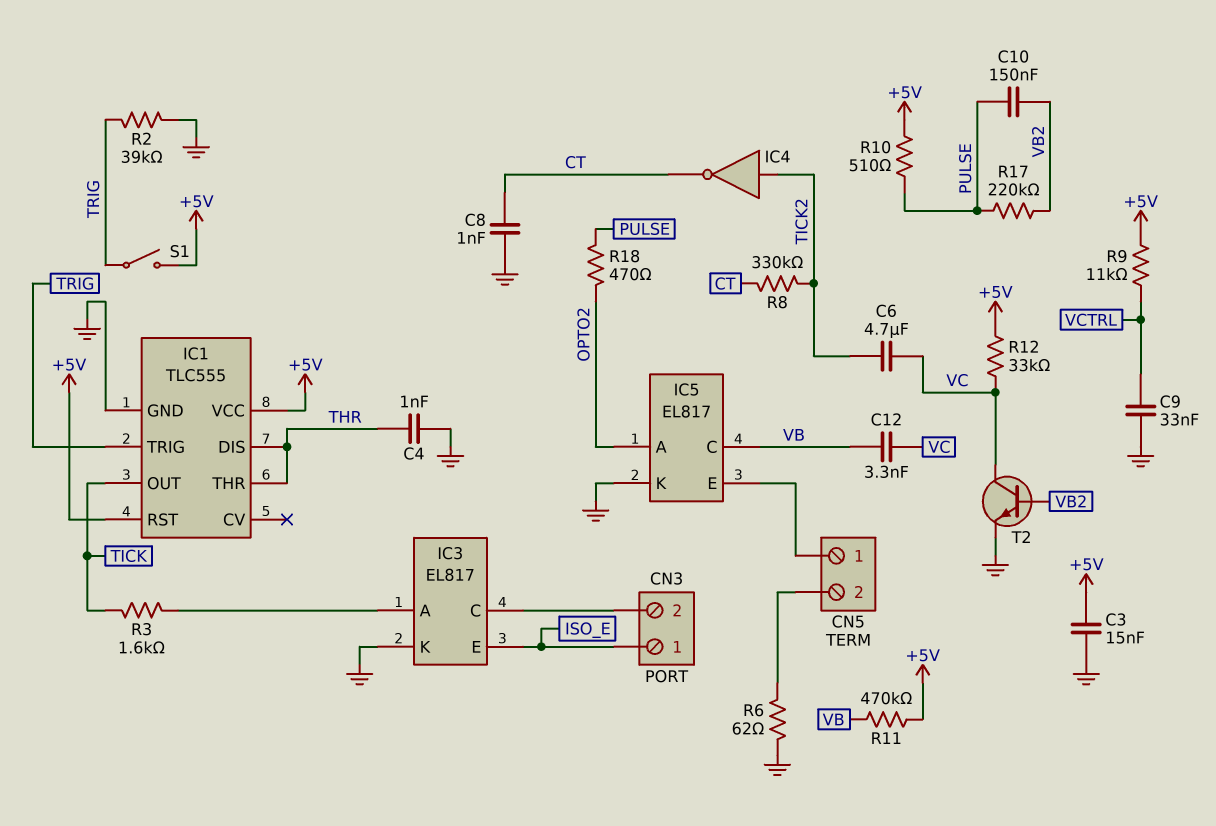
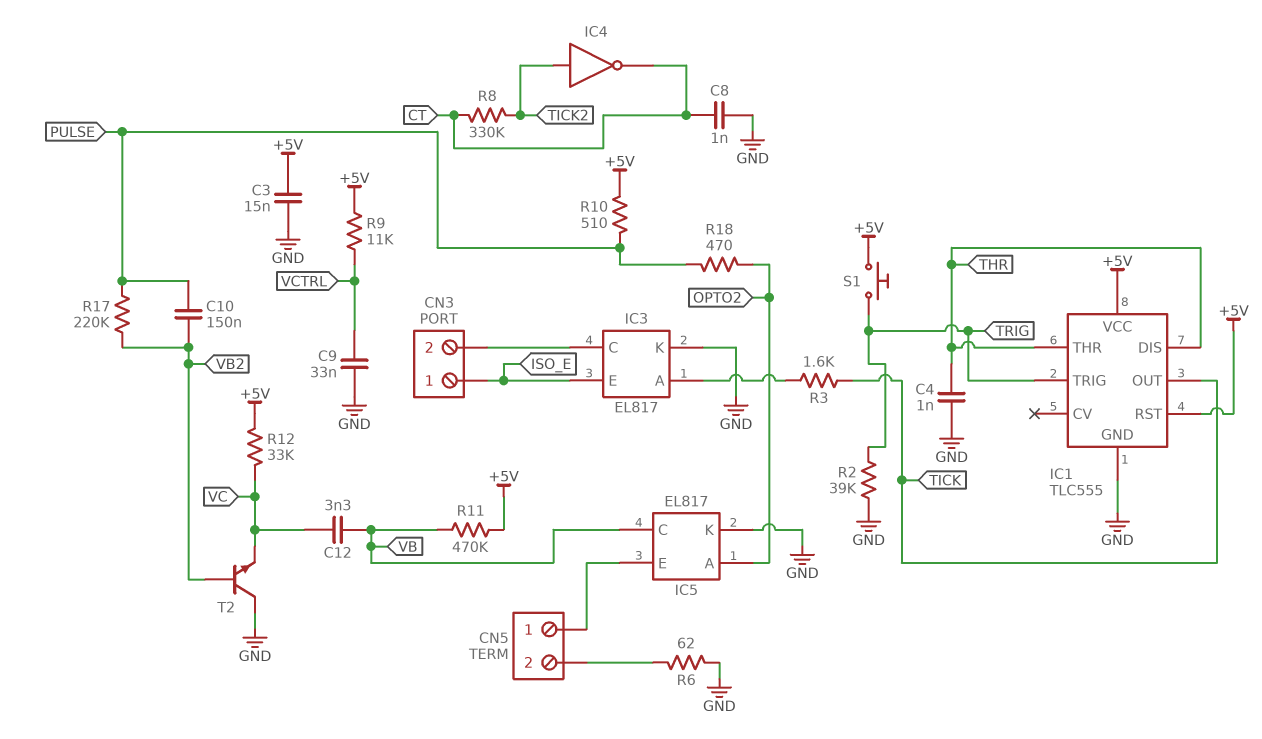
C6: 4.7uF (TICK2, VC) -> none
S1: switch (+5V, TRIG) -> button (+5V, TRIG)
T2: NPN (B VB2, C VC, E GND) -> NPN (B VB2, C GND, E VC)

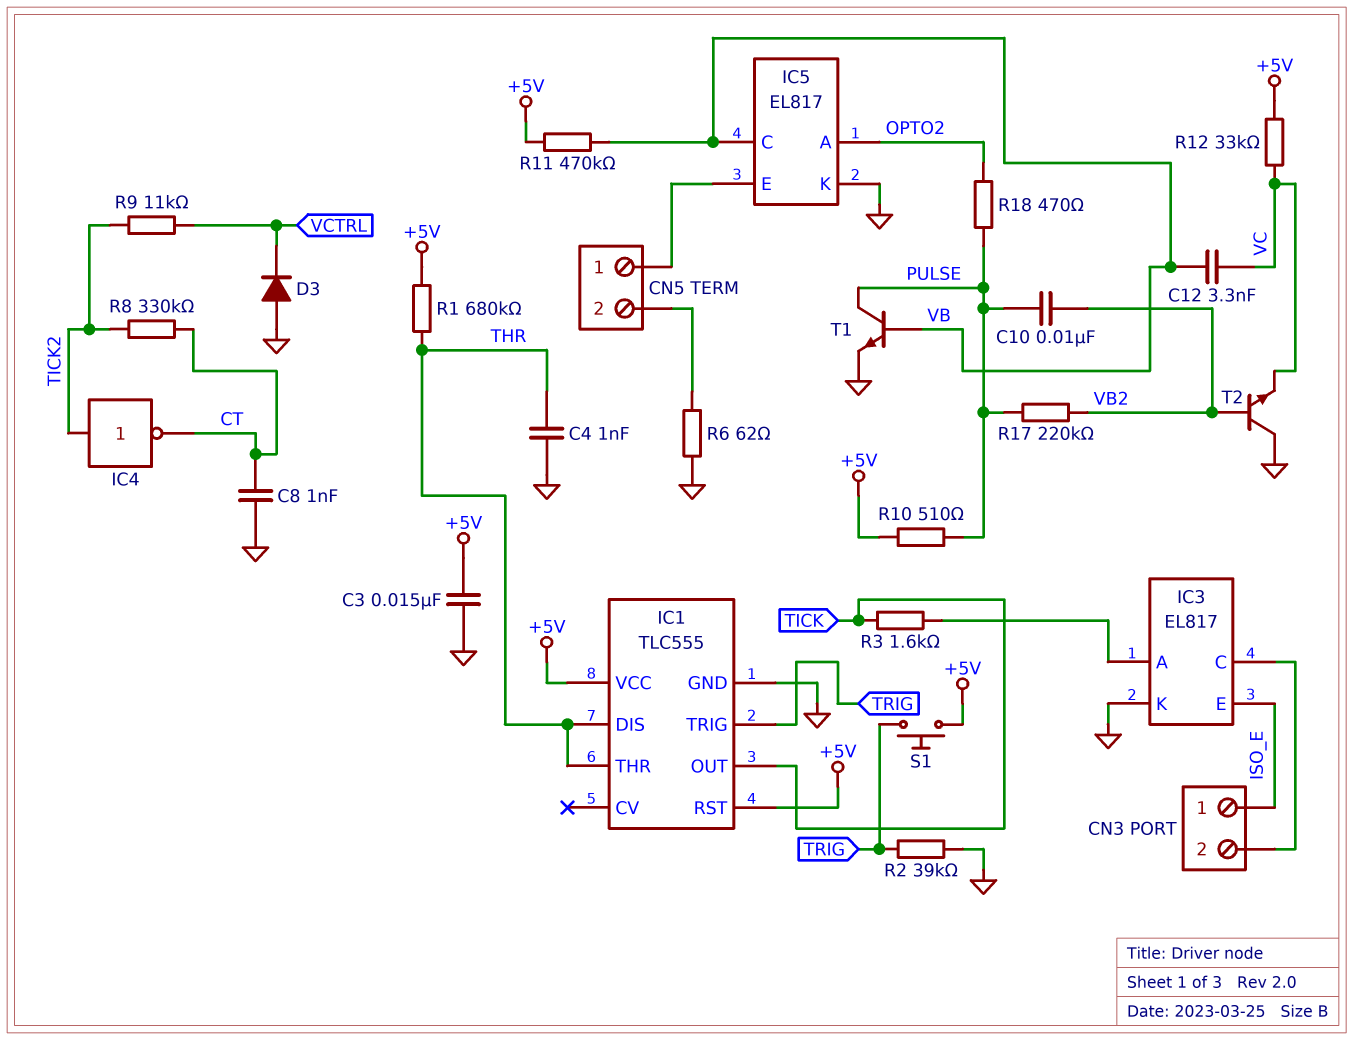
C9: 33nF (GND, VCTRL) -> none
C10: 150nF (PULSE, VB2) -> 10nF (PULSE, VB2)
D3: none -> diode (A GND, K VCTRL)
R1: none -> 680k (+5V, THR)
R9: 11k (+5V, VCTRL) -> 11k (TICK2, VCTRL)
T1: none -> NPN (B VB, C PULSE, E GND)

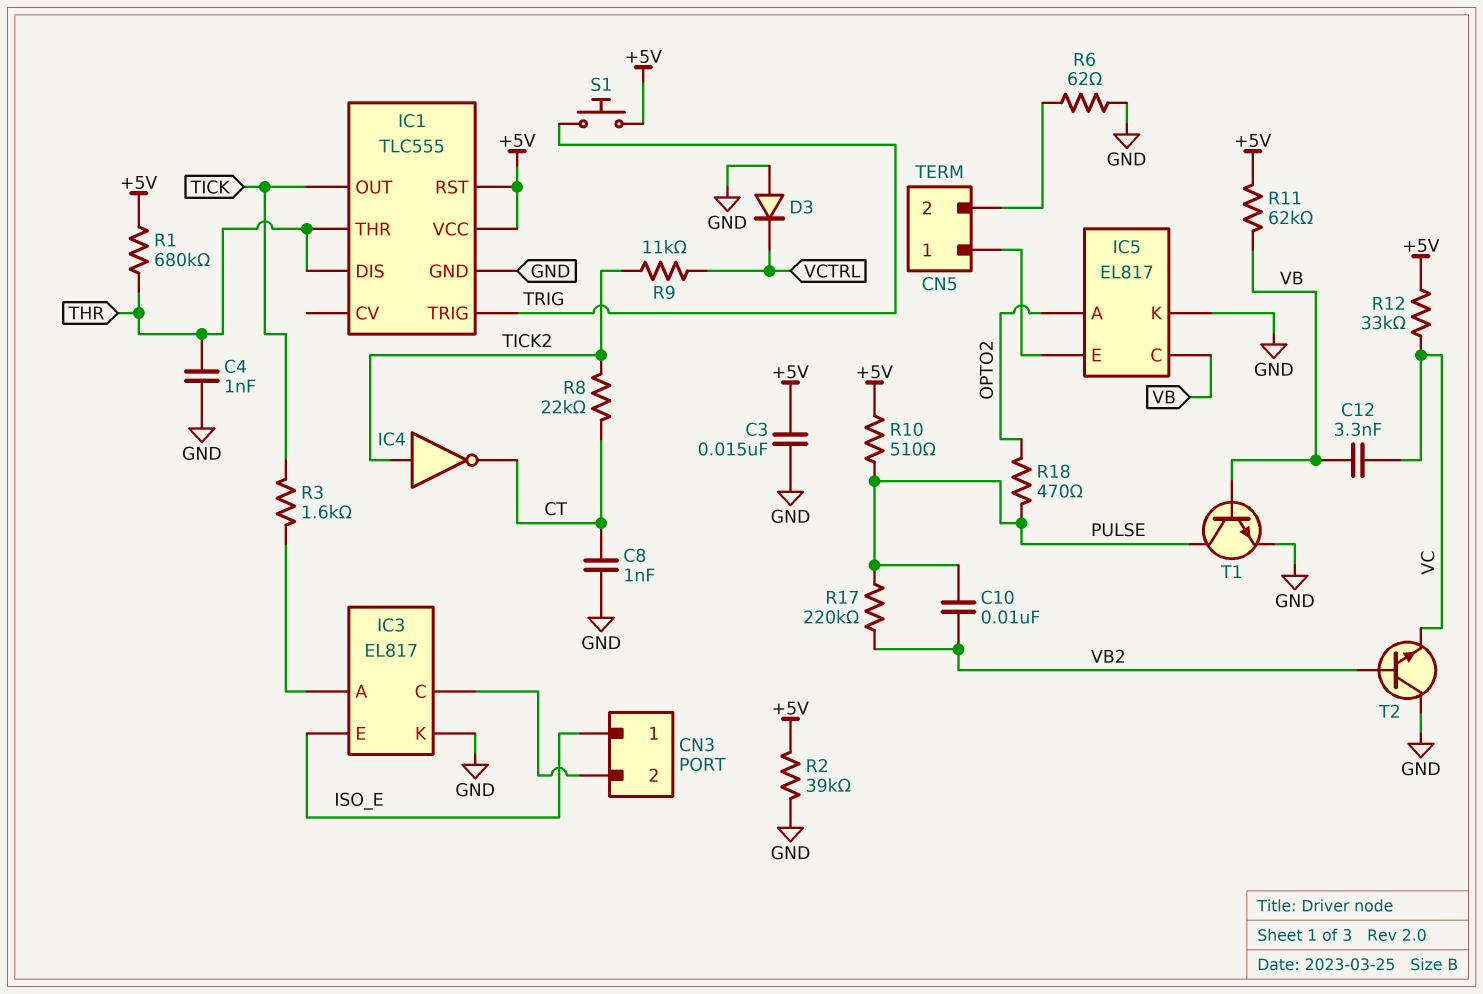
R2: 39k (GND, TRIG) -> 39k (+5V, GND)
R8: 330k (CT, TICK2) -> 22k (CT, TICK2)
R11: 470k (+5V, VB) -> 62k (+5V, VB)

